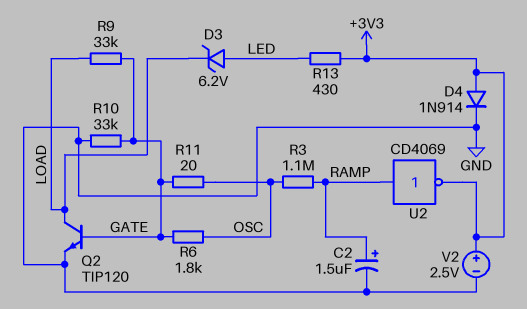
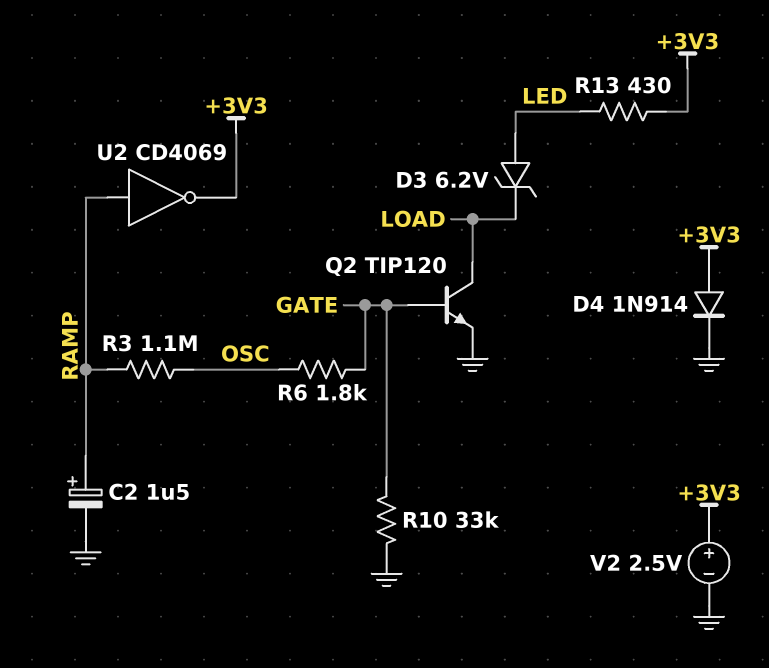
R9: 33k (GATE, LOAD) -> none
R11: 20 (GATE, OSC) -> none

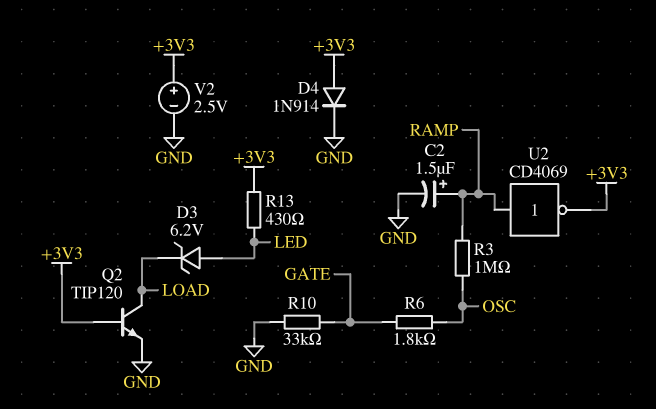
Q2: NPN TIP120 (B GATE, C LOAD, E GND) -> NPN TIP120 (B +3V3, C LOAD, E GND)
R3: 1.1M (OSC, RAMP) -> 1M (OSC, RAMP)

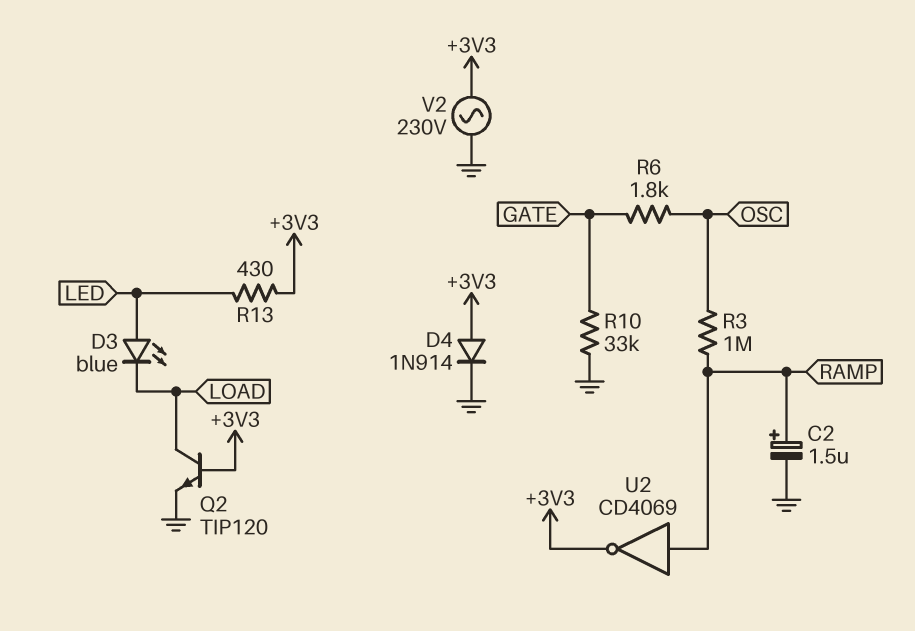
D3: zener 6.2V (A LED, K LOAD) -> LED blue (A LED, K LOAD)
V2: 2.5V (plus +3V3, minus GND) -> AC 230V (+3V3, GND)

